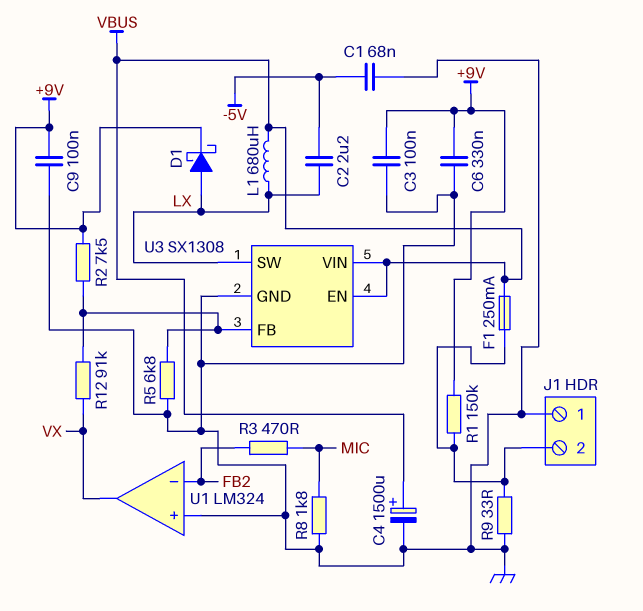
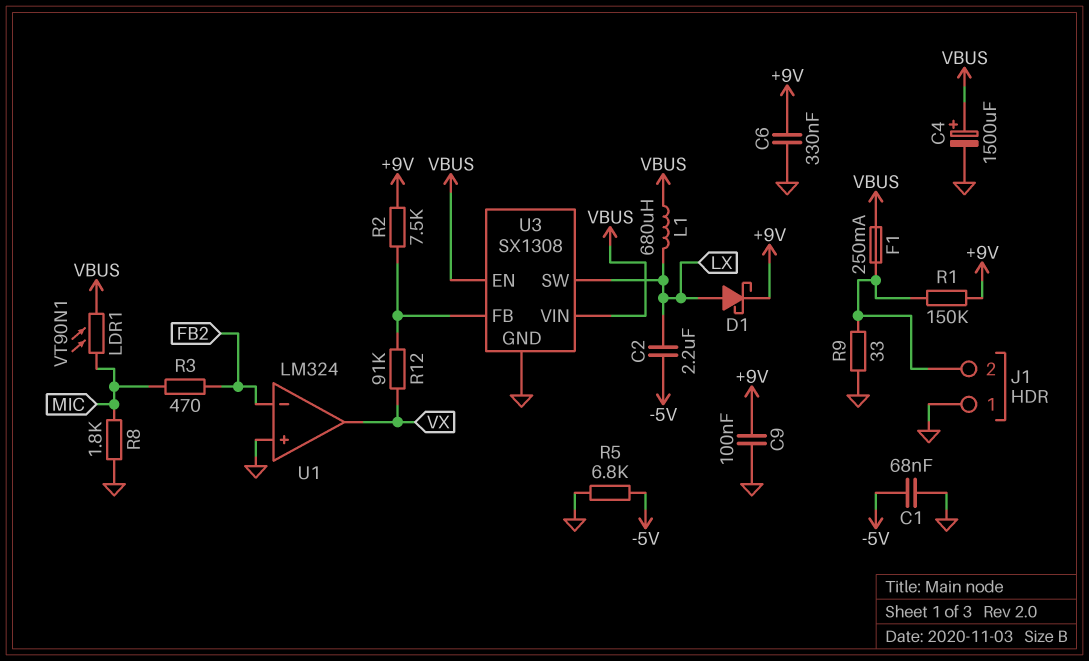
C3: 100nF (+9V, GND) -> none
LDR1: none -> VT90N1 (MIC, VBUS)
R5: 6.8k (GND, U3/FB) -> 6.8k (-5V, GND)

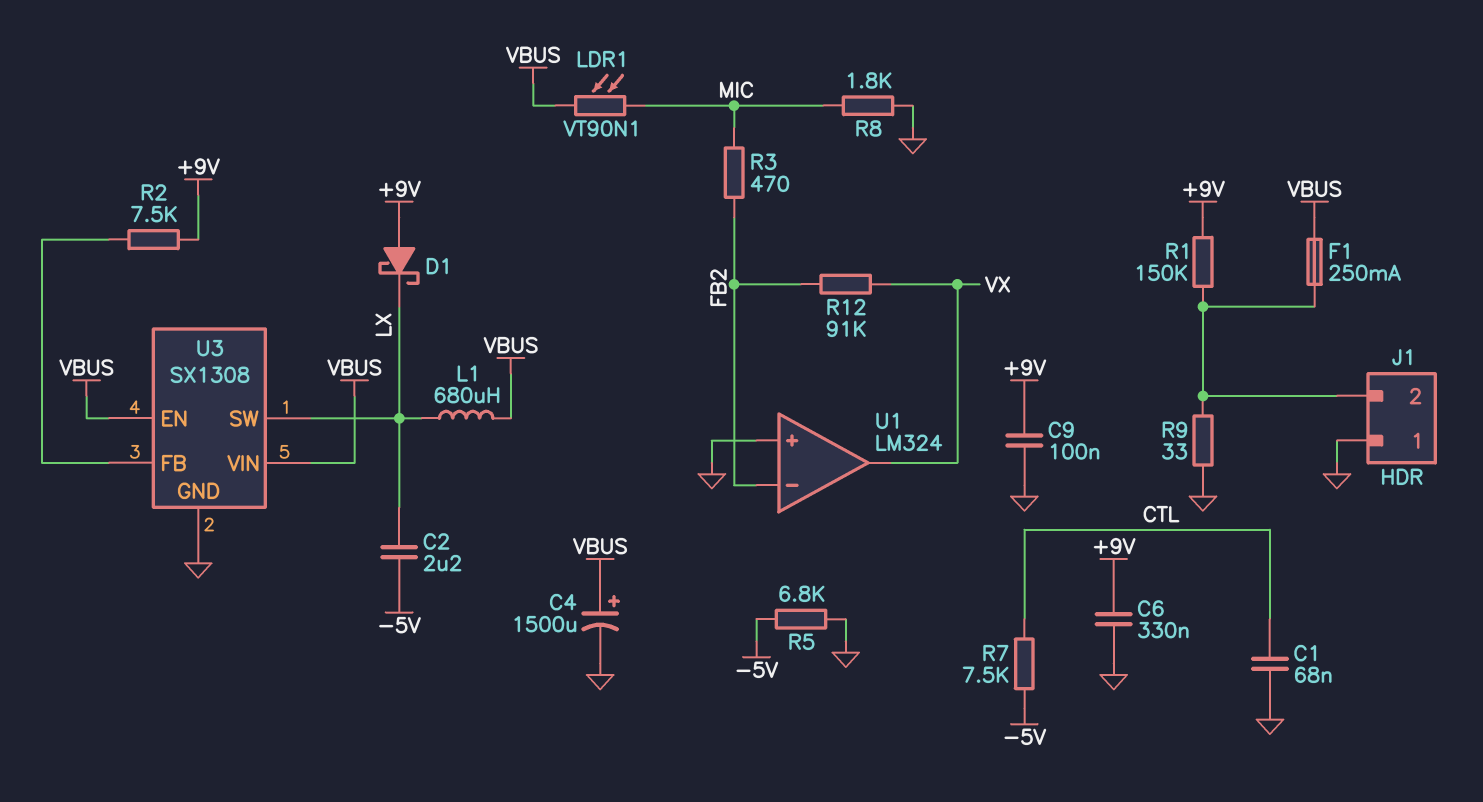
C1: 68nF (-5V, GND) -> 68nF (CTL, GND)
D1: schottky (A LX, K +9V) -> schottky (A +9V, K LX)
R7: none -> 7.5k (-5V, CTL)
R12: 91k (U3/FB, VX) -> 91k (FB2, VX)

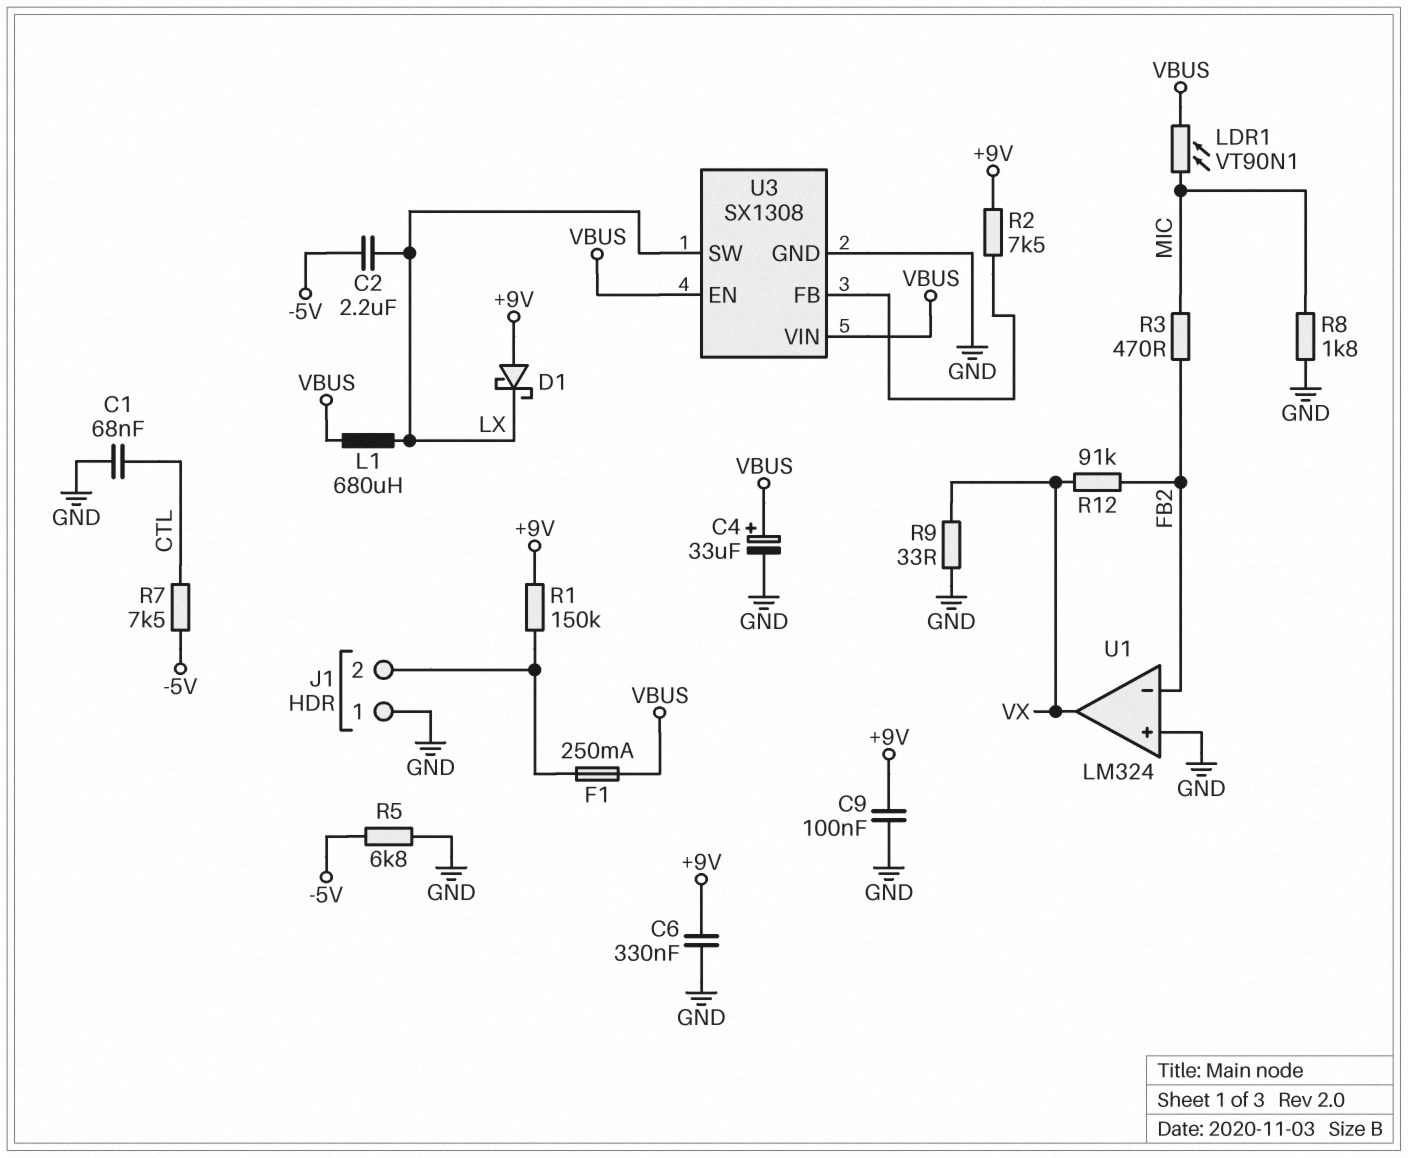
C4: 1500uF (plus VBUS, minus GND) -> 33uF (plus VBUS, minus GND)
R9: 33 (GND, J1/2) -> 33 (GND, VX)

